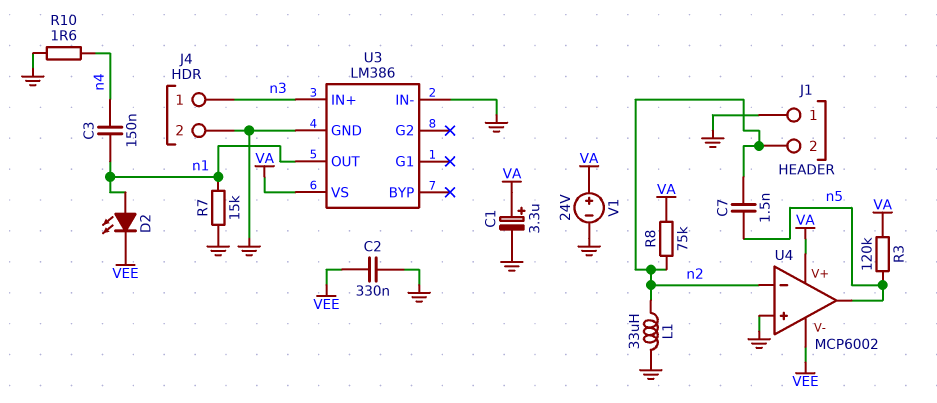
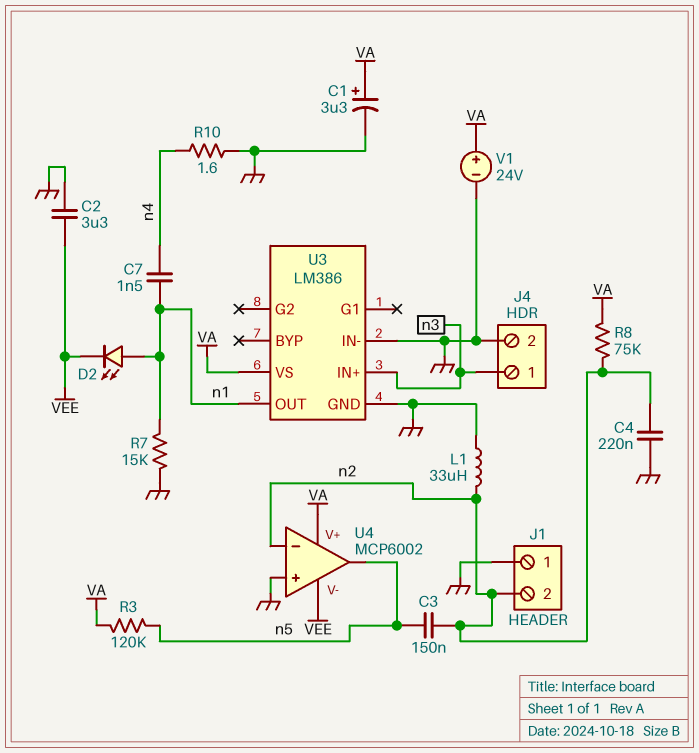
C2: 330nF (GND, VEE) -> 3.3uF (GND, VEE)
C3: 150nF (n1, n4) -> 150nF (n2, n5)
C4: none -> 220nF (GND, n2)
C7: 1.5nF (n2, n5) -> 1.5nF (n1, n4)

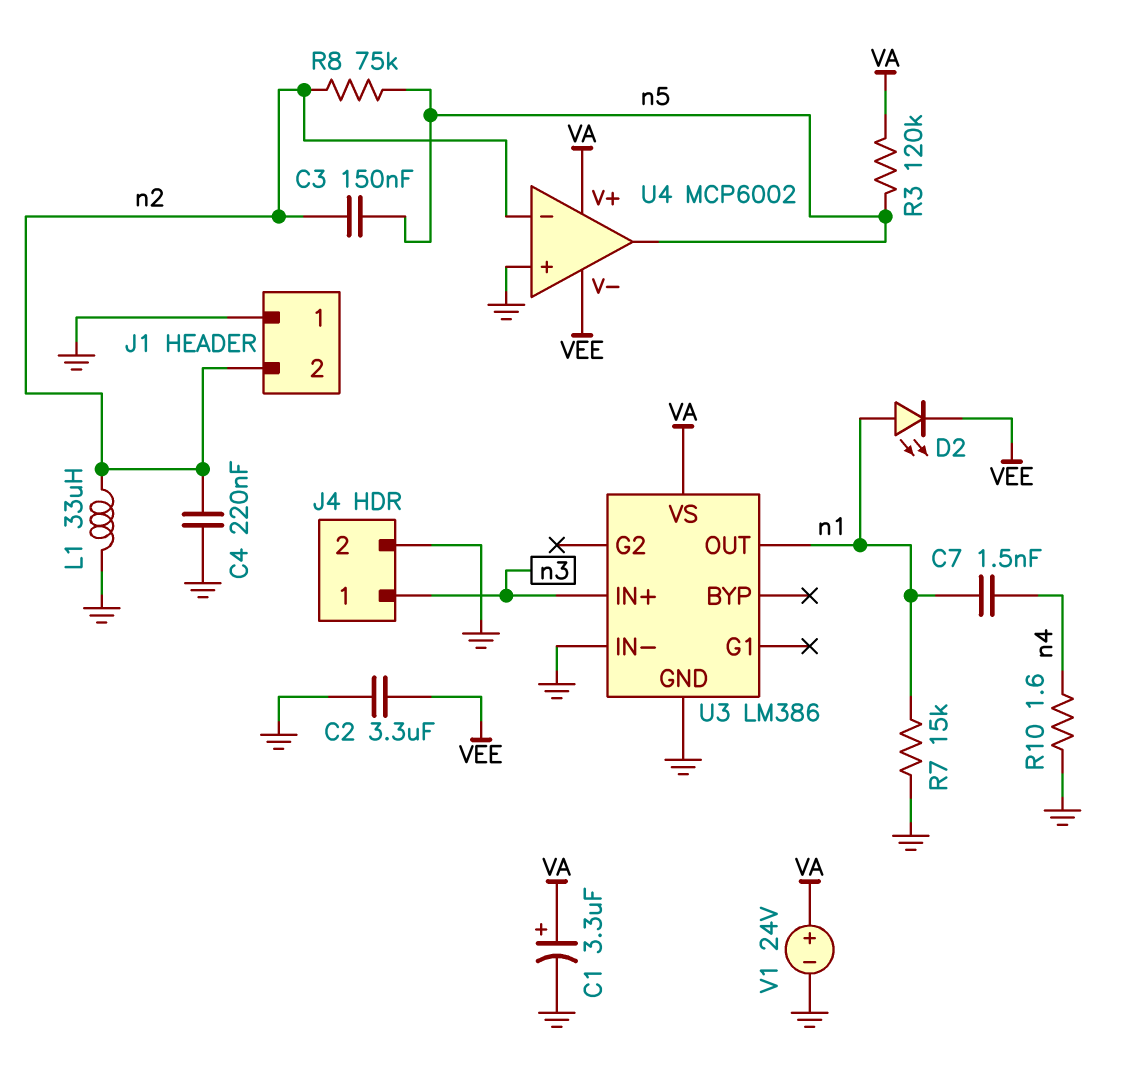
R8: 75k (VA, n2) -> 75k (n2, n5)

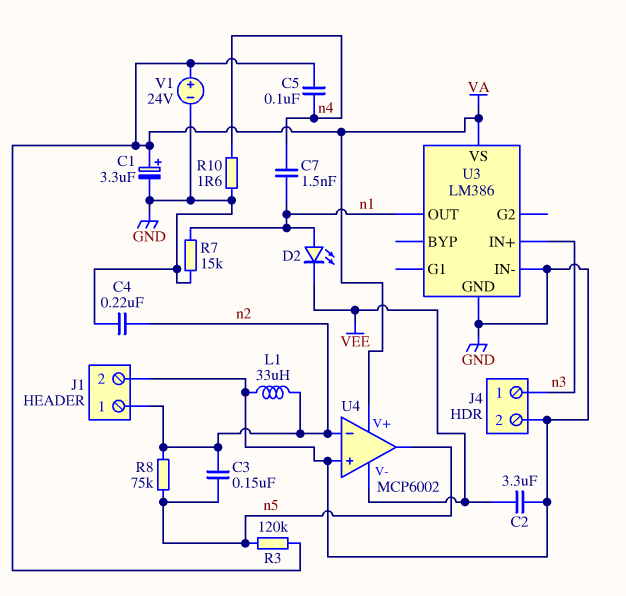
C5: none -> 100nF (VA, n4)
J1 pin 1: GND -> n2
J1 pin 2: n2 -> GND

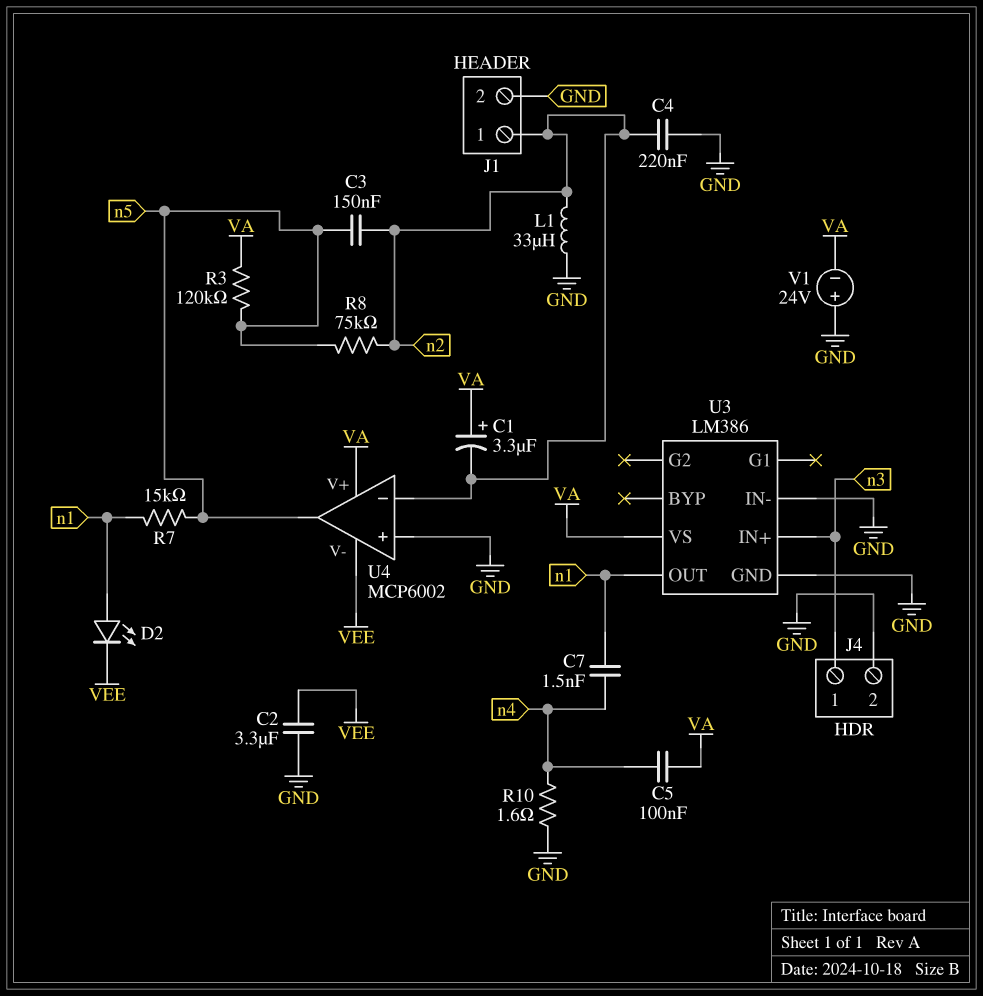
C1: 3.3uF (plus VA, minus GND) -> 3.3uF (plus VA, minus n2)
R7: 15k (GND, n1) -> 15k (n1, n5)
V1: 24V (plus VA, minus GND) -> 24V (plus GND, minus VA)

